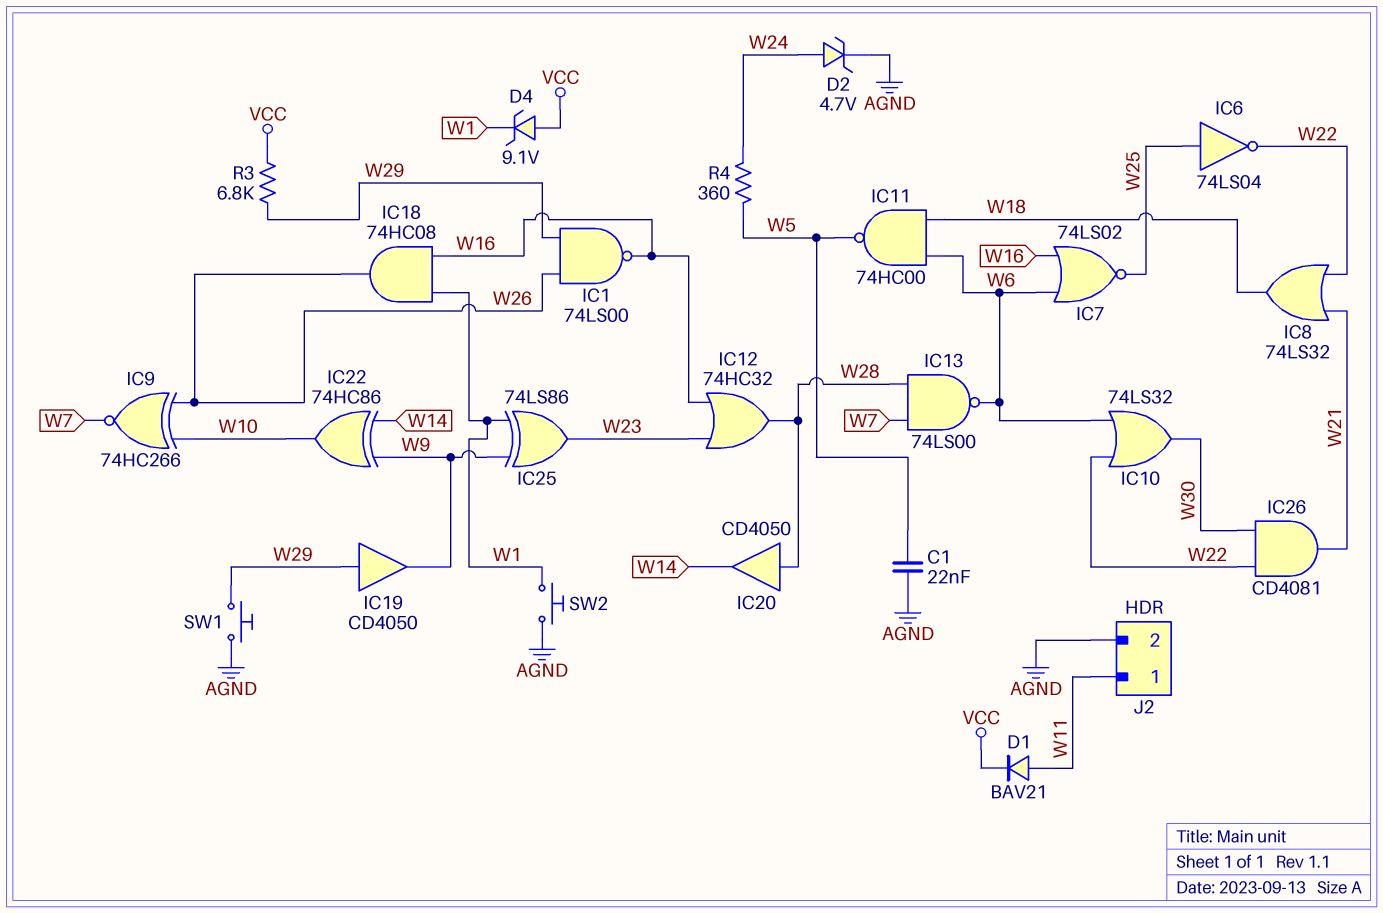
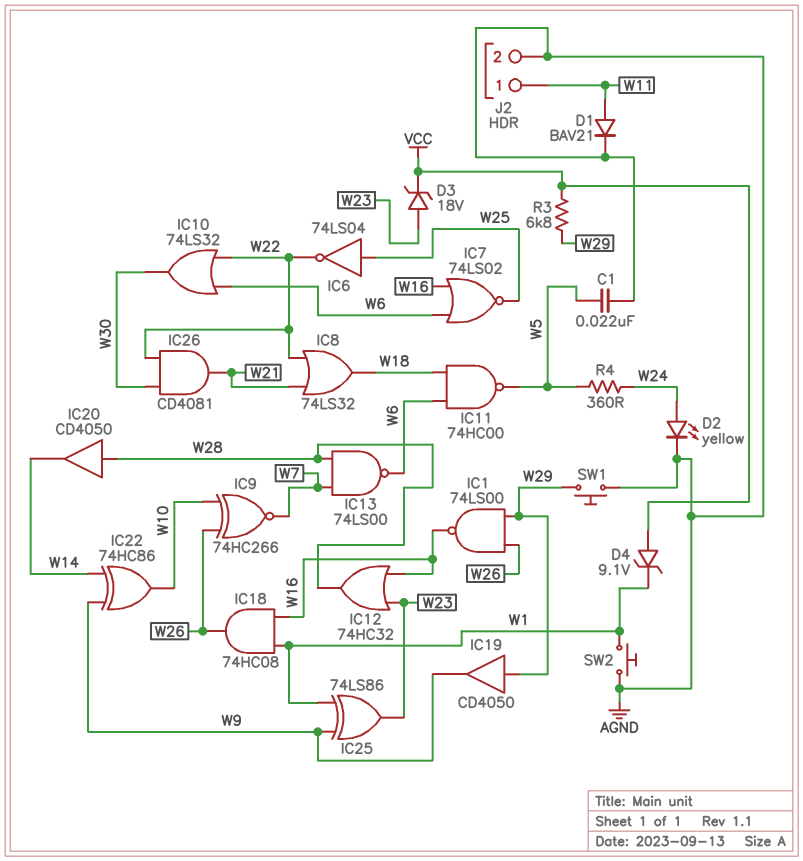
D1: diode BAV21 (A W11, K VCC) -> diode BAV21 (A W11, K AGND)
D2: zener 4.7V (A W24, K AGND) -> LED yellow (A W24, K AGND)
D3: none -> zener 18V (A W23, K VCC)

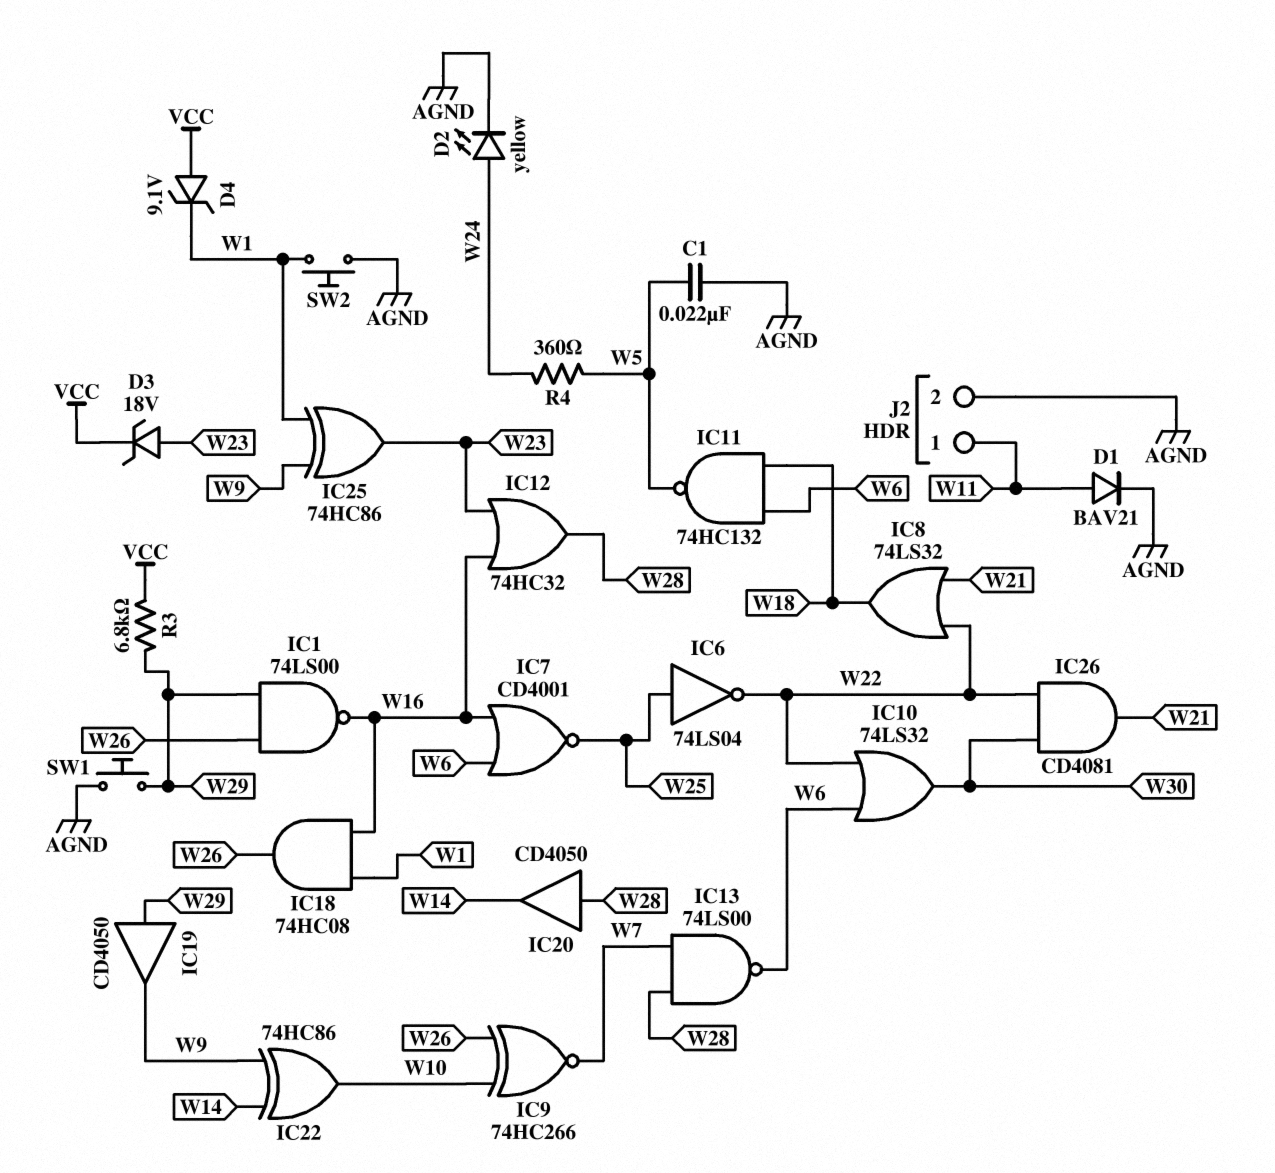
IC7: NOR 74LS02 (in W6, in W16, out W25) -> NOR CD4001 (in W6, in W16, out W25)
IC11: NAND 74HC00 (in W6, in W18, out W5) -> NAND 74HC132 (in W6, in W18, out W5)
IC25: XOR 74LS86 (in W1, in W9, out W23) -> XOR 74HC86 (in W1, in W9, out W23)

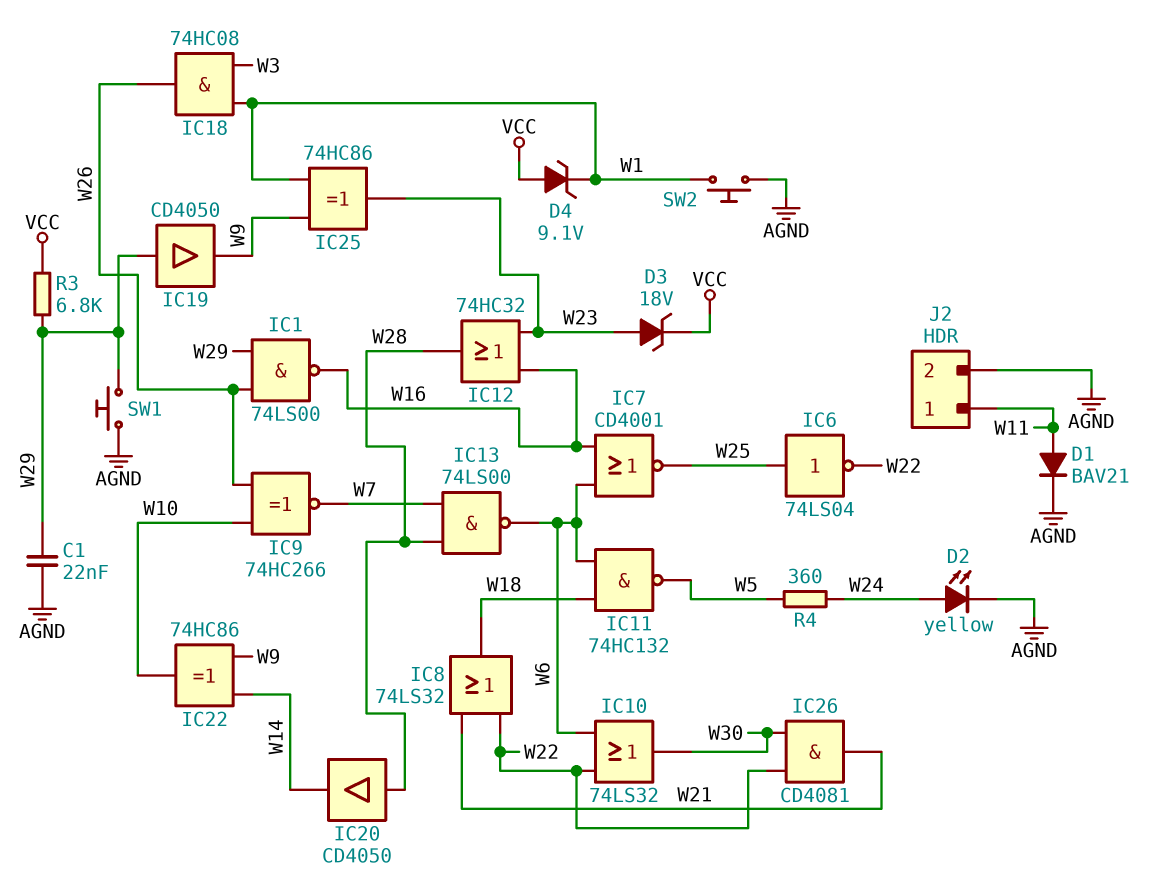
C1: 22nF (AGND, W5) -> 22nF (AGND, W29)
IC18: AND 74HC08 (in W1, in W16, out W26) -> AND 74HC08 (in W1, in W3, out W26)

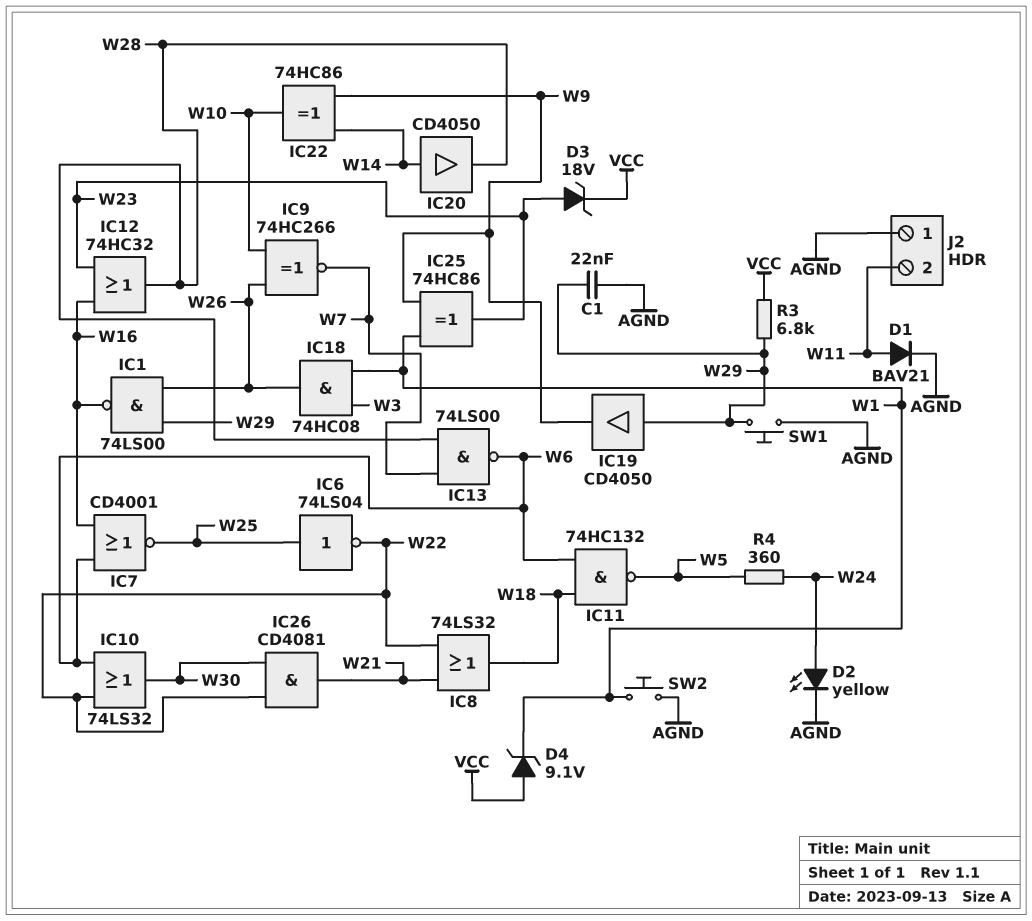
IC20: buffer CD4050 (in W28, out W14) -> buffer CD4050 (in W14, out W28)
J2 pin 1: W11 -> AGND
J2 pin 2: AGND -> W11

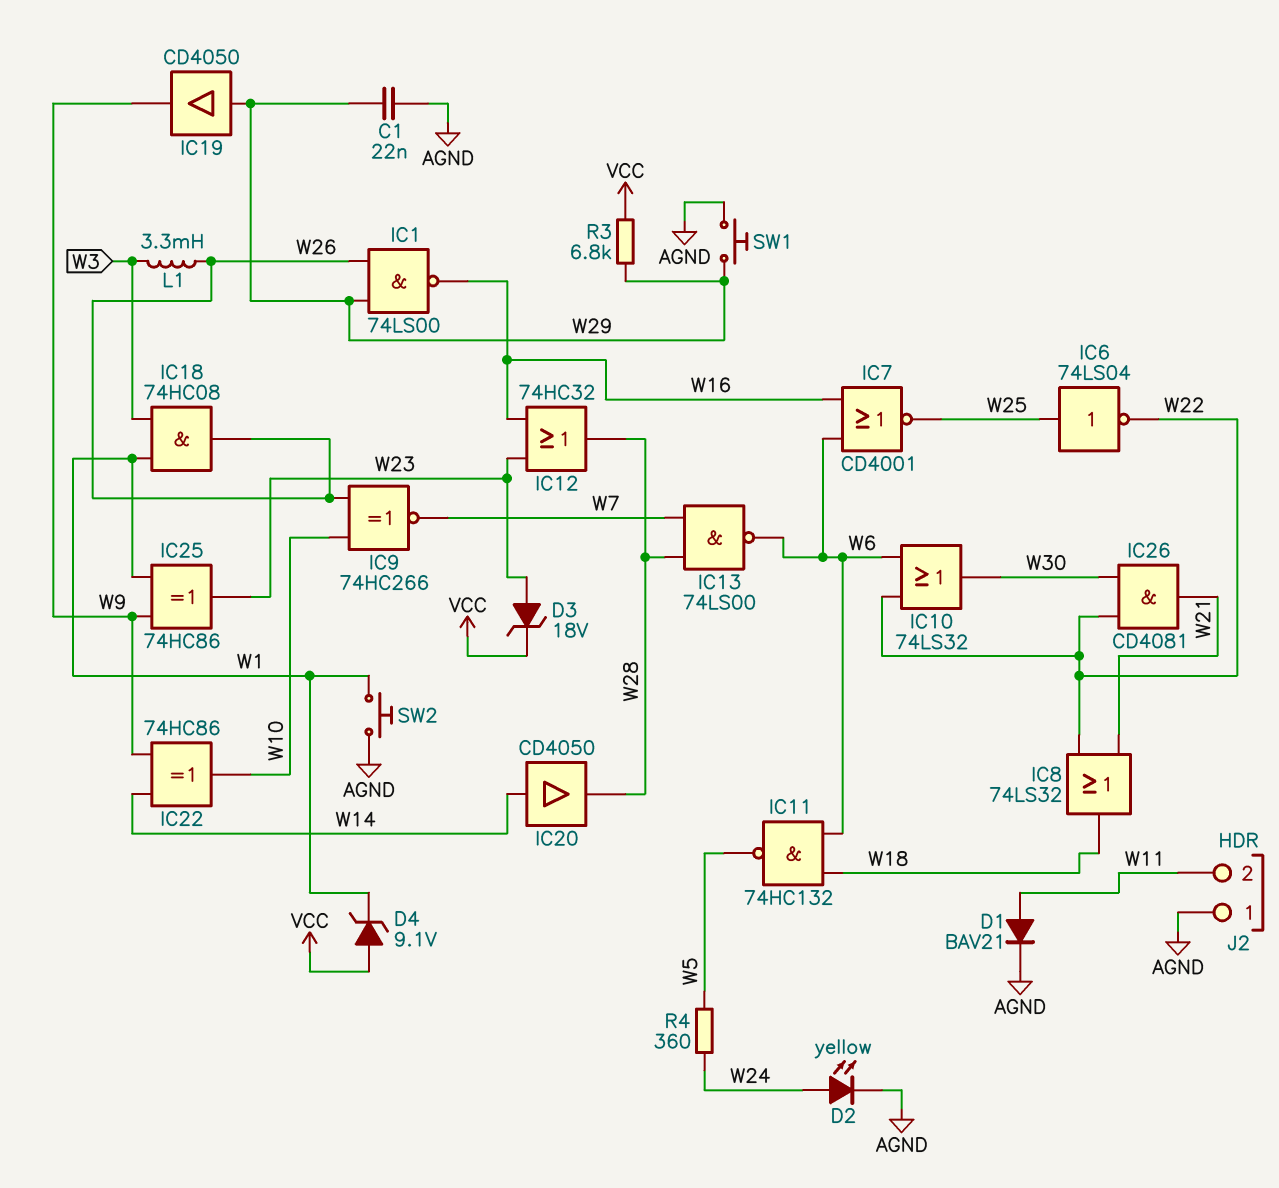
L1: none -> 3.3mH (W3, W26)

